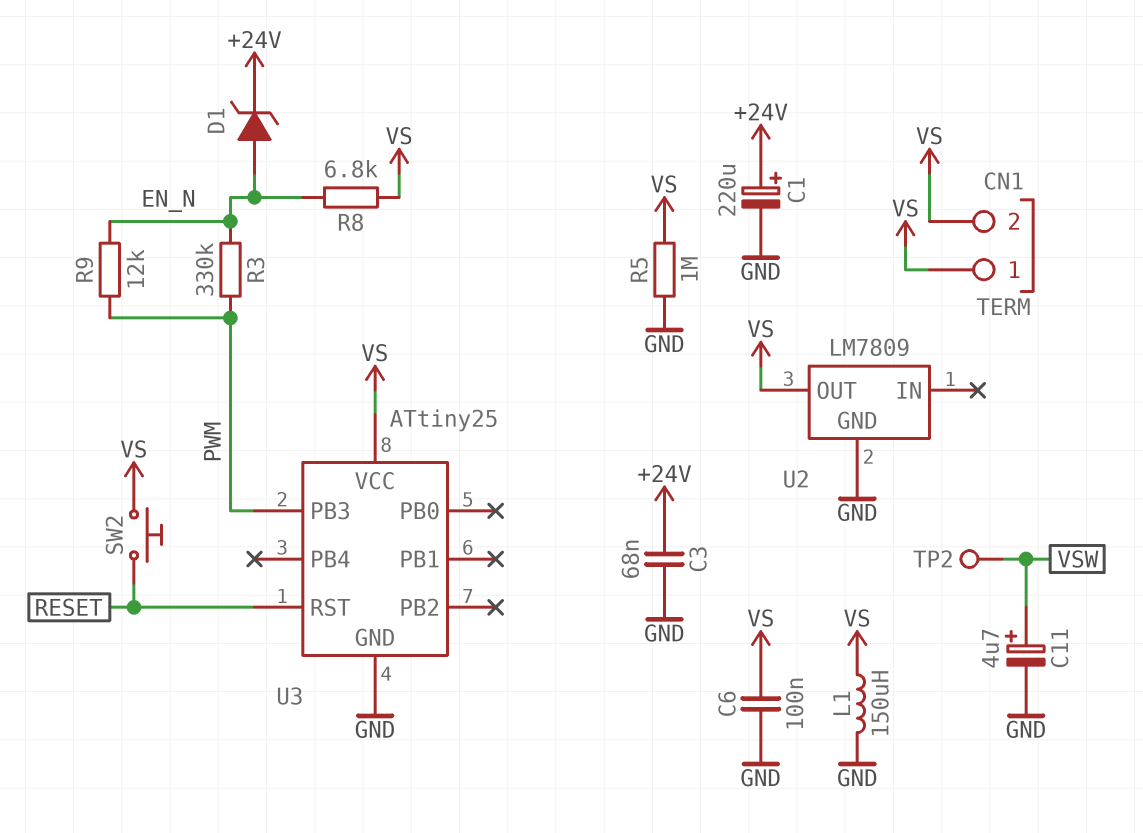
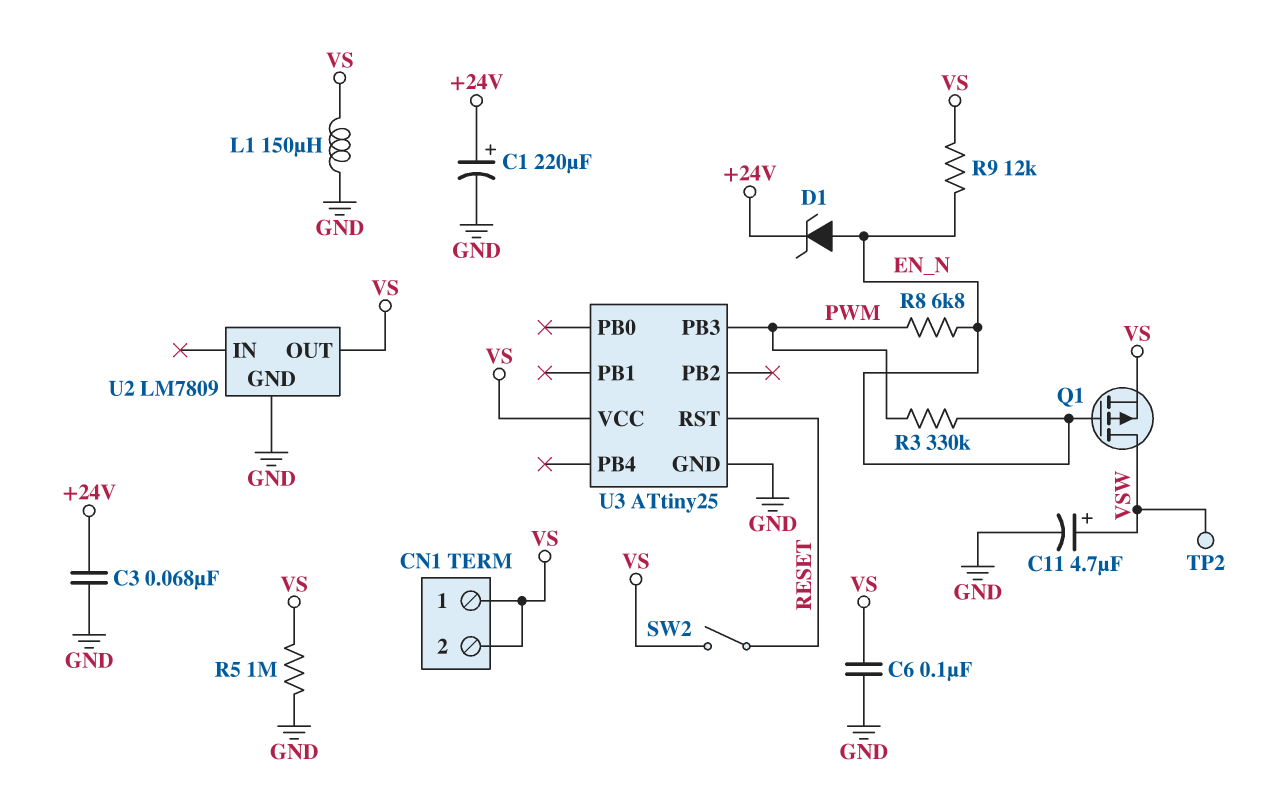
Q1: none -> PMOS (G EN_N, D VSW, S VS)
R8: 6.8k (EN_N, VS) -> 6.8k (EN_N, PWM)
R9: 12k (EN_N, PWM) -> 12k (EN_N, VS)
SW2: button (RESET, VS) -> switch (RESET, VS)

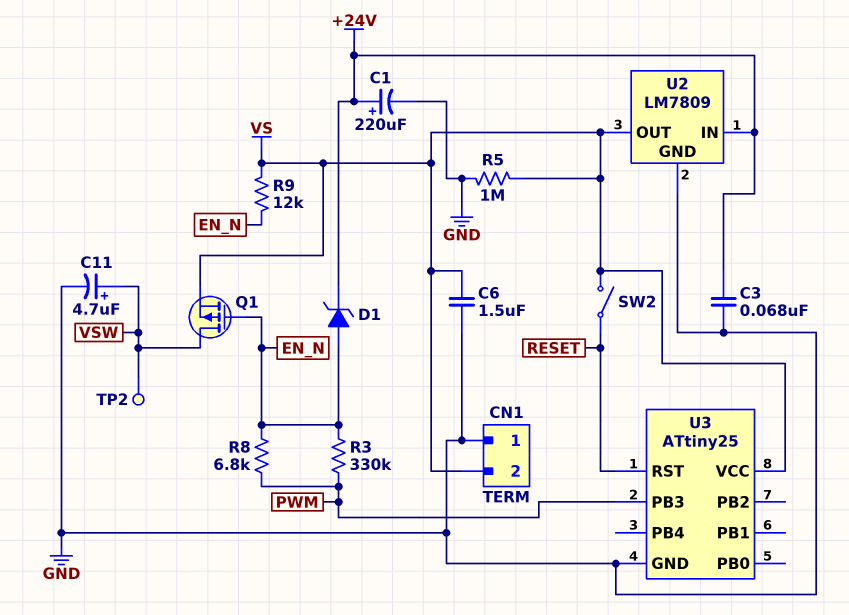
C6: 100nF (GND, VS) -> 1.5uF (GND, VS)
CN1 pin 1: VS -> GND
L1: 150uH (GND, VS) -> none
U2 pin IN: none -> +24V

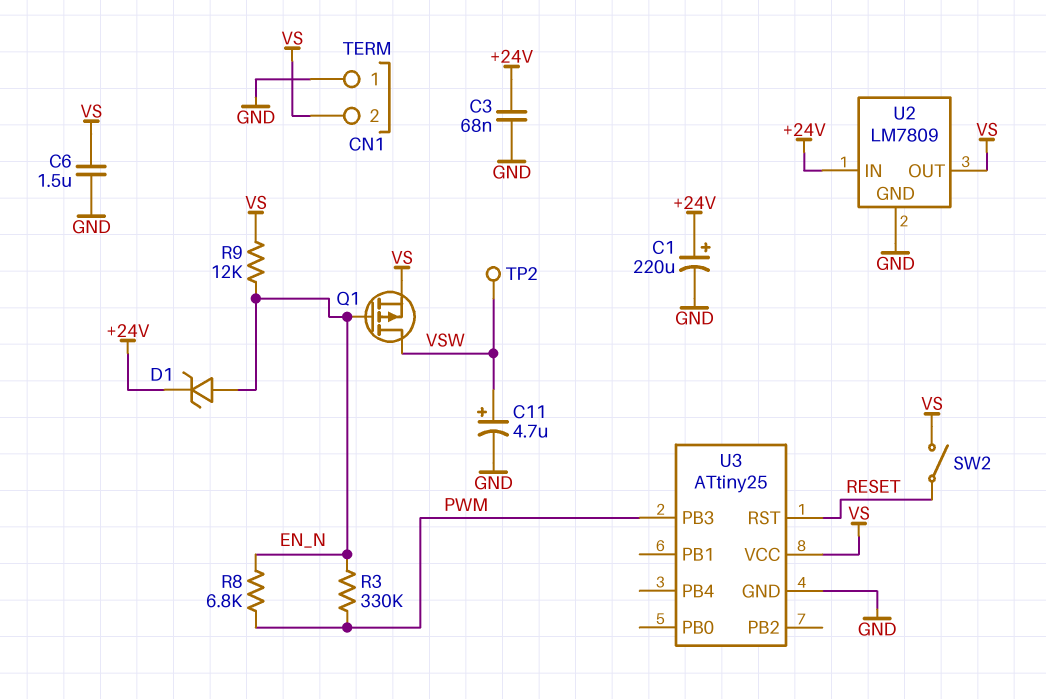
R5: 1M (GND, VS) -> none

